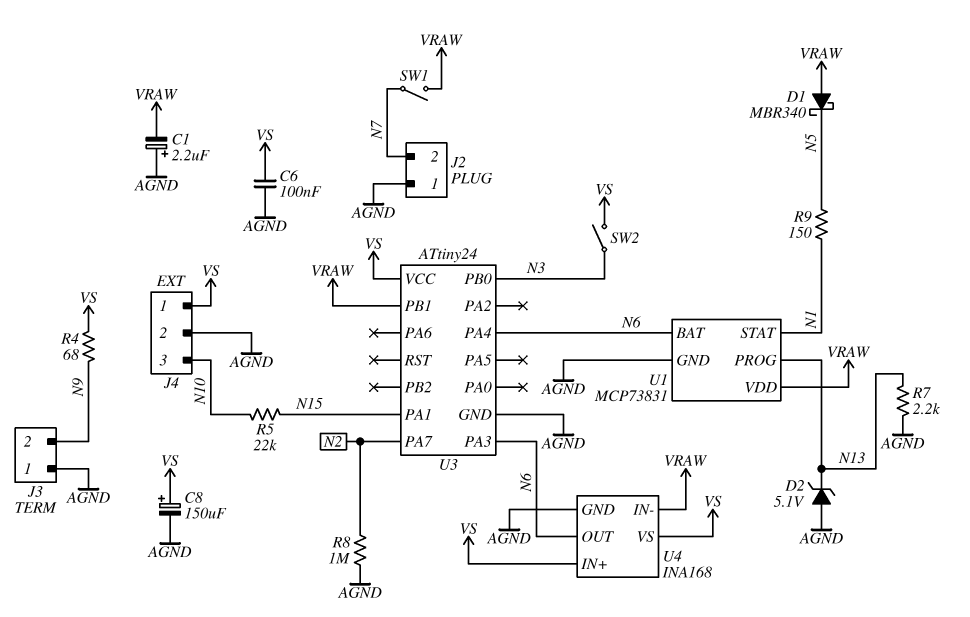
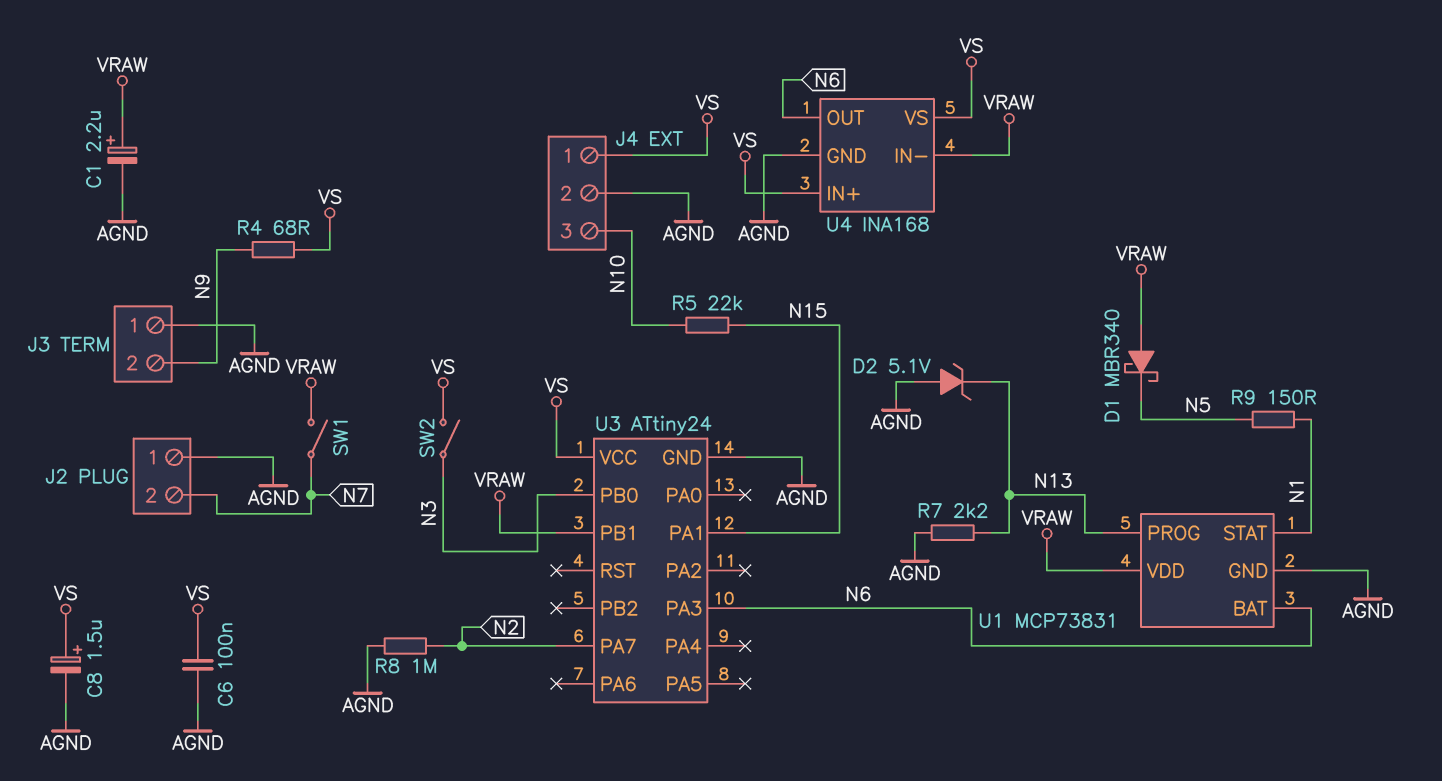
C1: 2.2uF (plus AGND, minus VRAW) -> 2.2uF (plus VRAW, minus AGND)
C8: 150uF (plus VS, minus AGND) -> 1.5uF (plus VS, minus AGND)
U3 pin PA4: N6 -> none

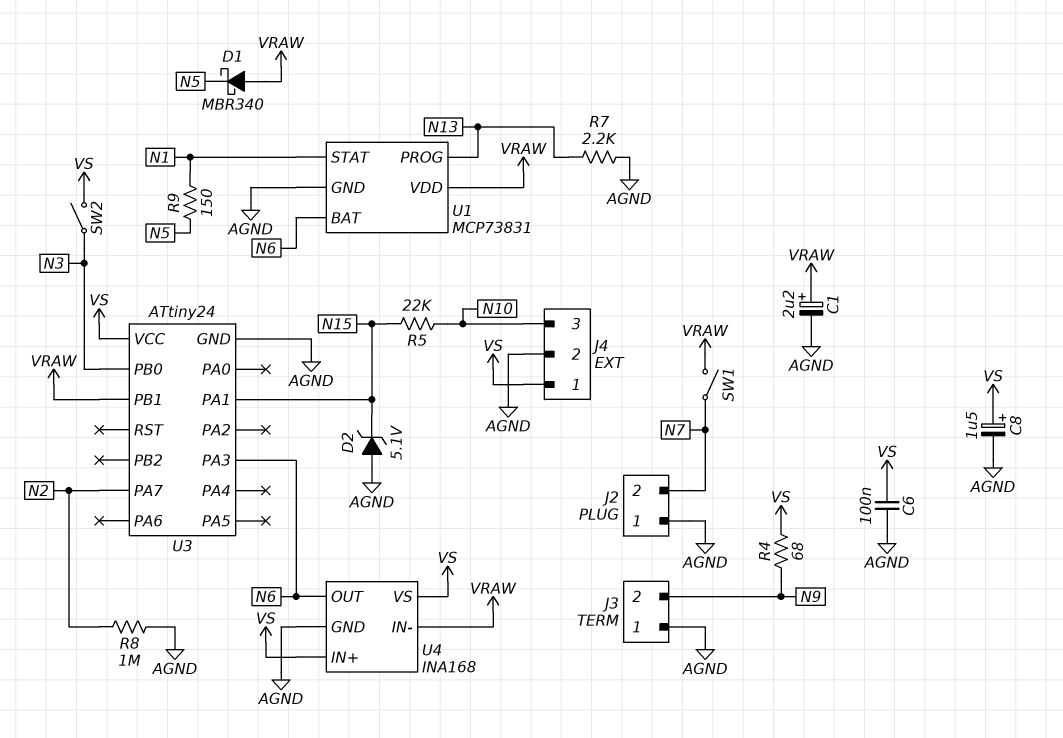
D2: zener 5.1V (A AGND, K N13) -> zener 5.1V (A AGND, K N15)

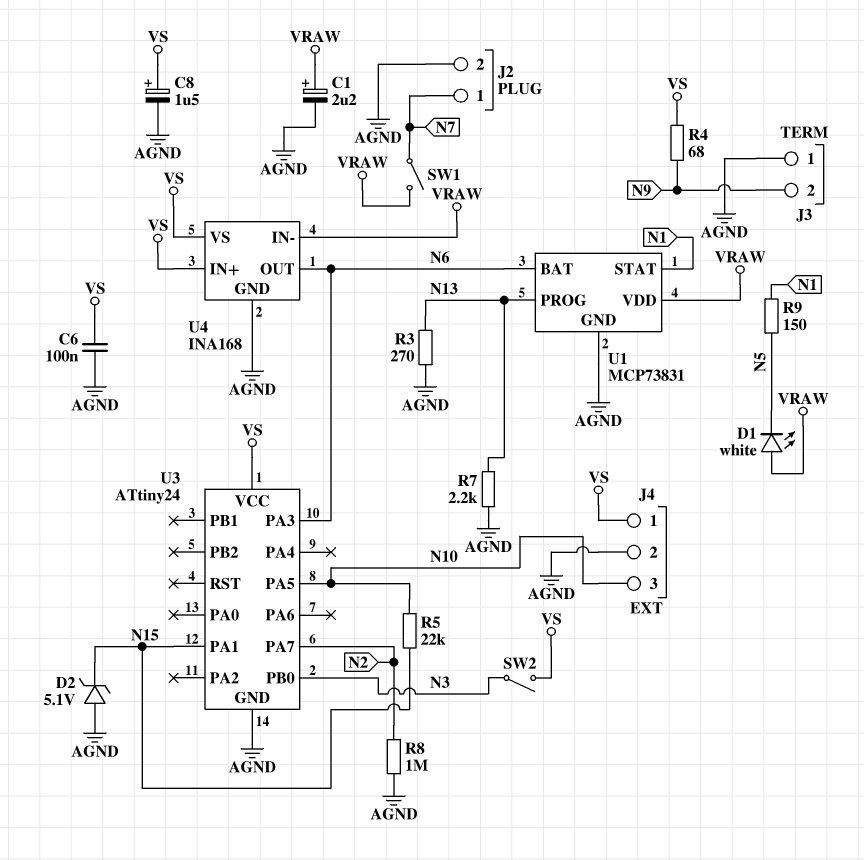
D1: schottky MBR340 (A VRAW, K N5) -> LED white (A VRAW, K N5)
J2 pin 1: AGND -> N7
J2 pin 2: N7 -> AGND
R3: none -> 270 (AGND, N13)
U3 pin PA5: none -> N10
U3 pin PB1: VRAW -> none

